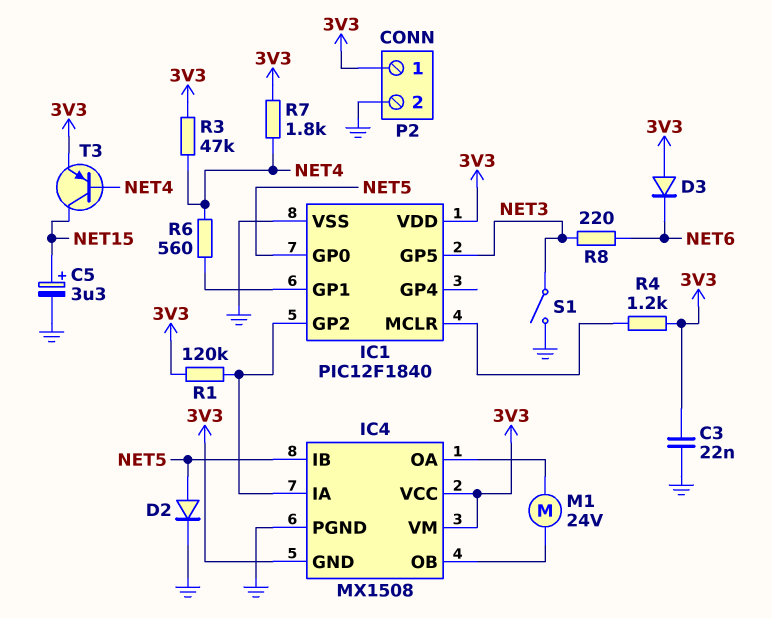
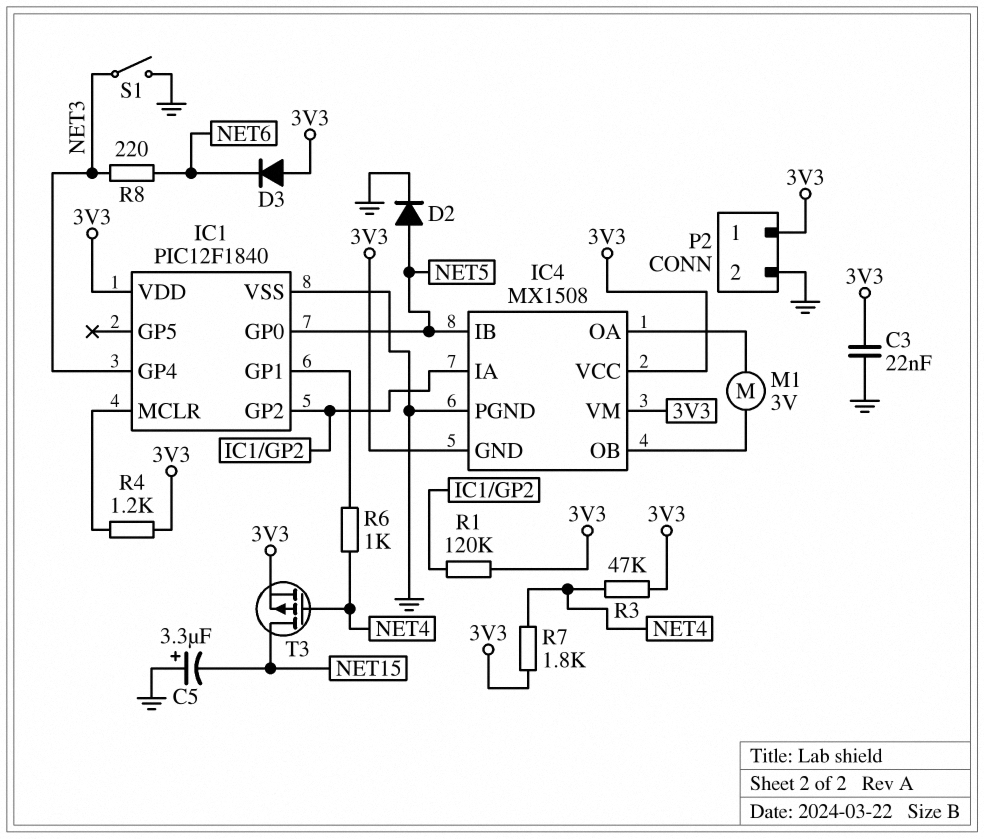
C5: 3.3uF (plus NET15, minus GND) -> 3.3uF (plus GND, minus NET15)
IC1 pin GP4: none -> NET3
IC1 pin GP5: NET3 -> none
M1: motor 24V (IC4/OA, IC4/OB) -> motor 3V (IC4/OA, IC4/OB)
R6: 560 (IC1/GP1, NET4) -> 1k (IC1/GP1, NET4)
T3: PNP (B NET4, C NET15, E 3V3) -> PMOS (G NET4, D NET15, S 3V3)

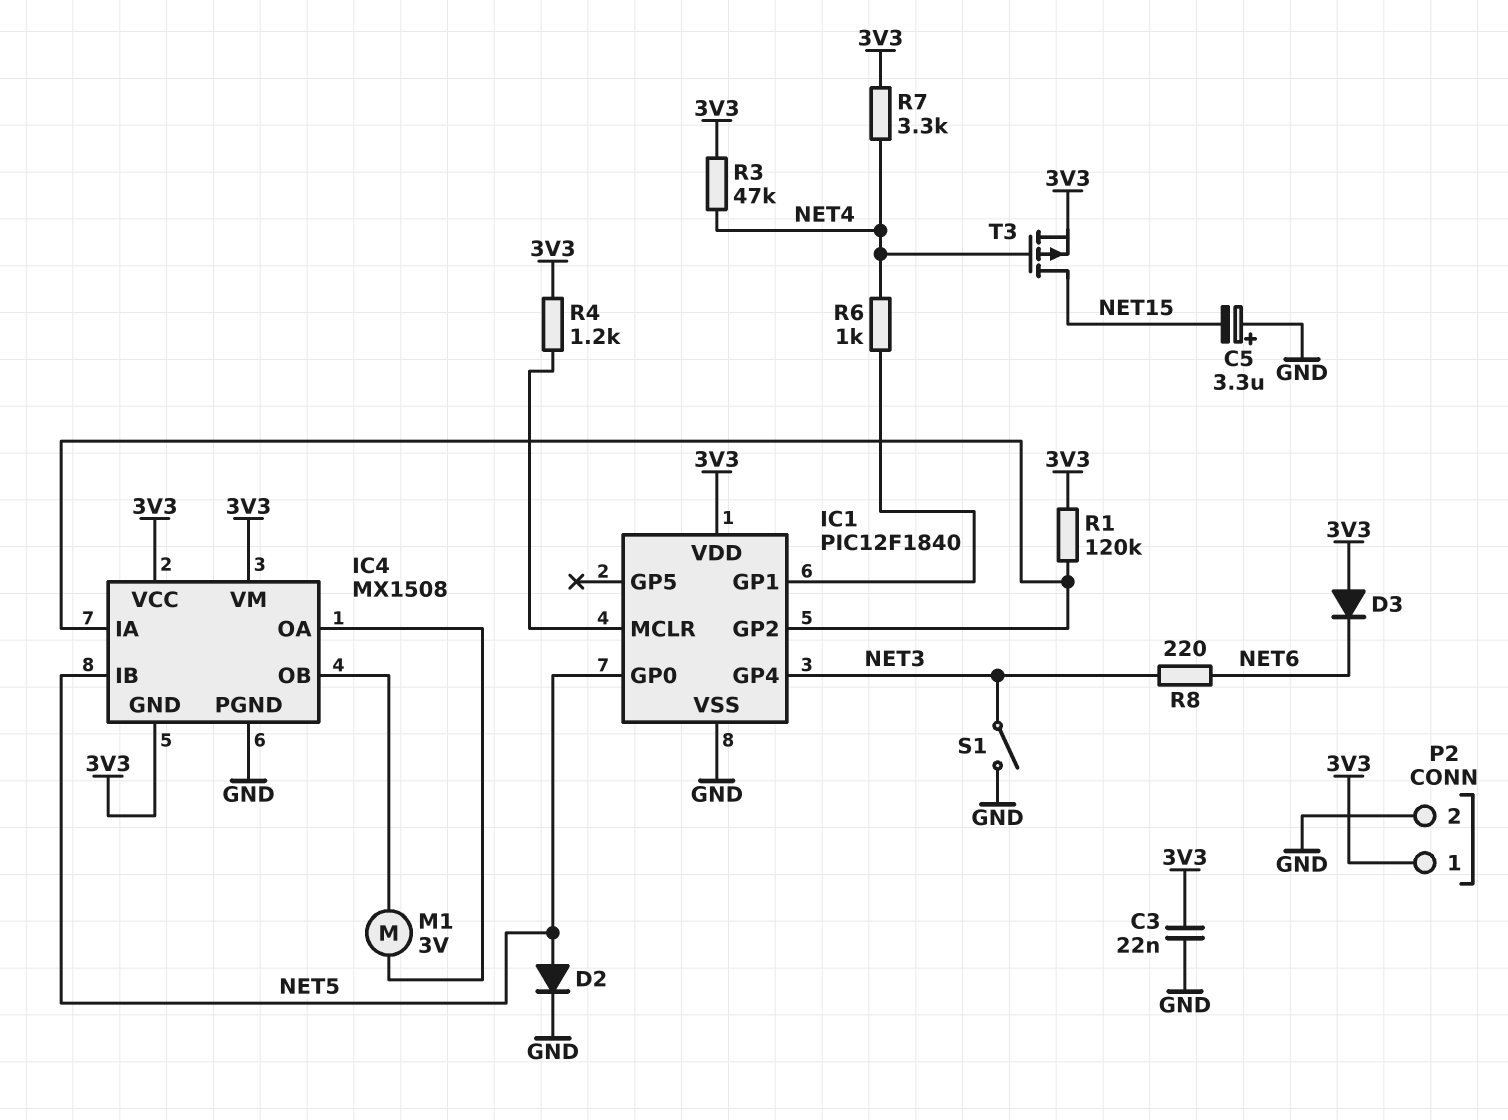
R7: 1.8k (3V3, NET4) -> 3.3k (3V3, NET4)

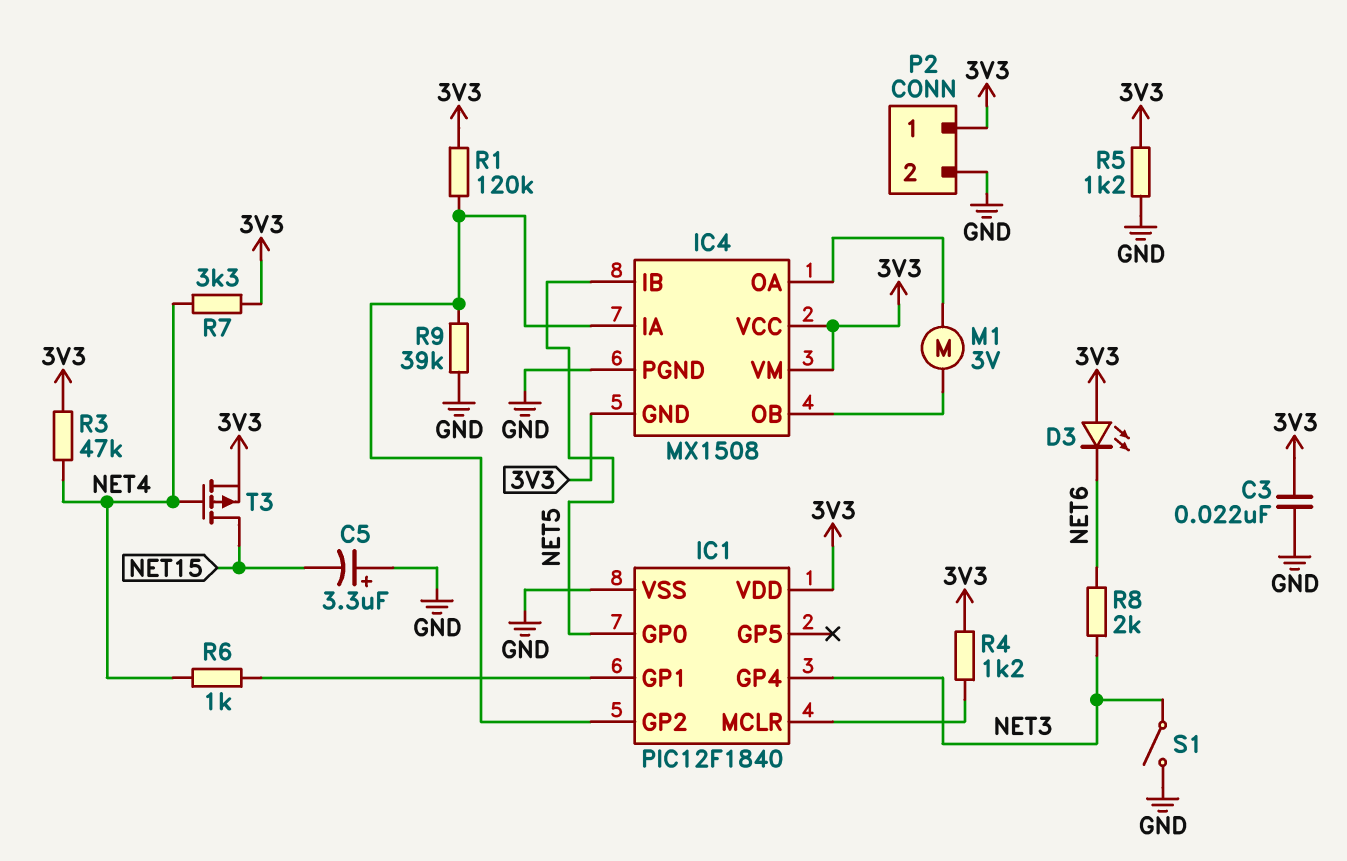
D2: diode (A NET5, K GND) -> none
D3: diode (A 3V3, K NET6) -> LED (A 3V3, K NET6)
R5: none -> 1.2k (3V3, GND)
R8: 220 (NET3, NET6) -> 2k (NET3, NET6)
R9: none -> 39k (GND, IC1/GP2)

